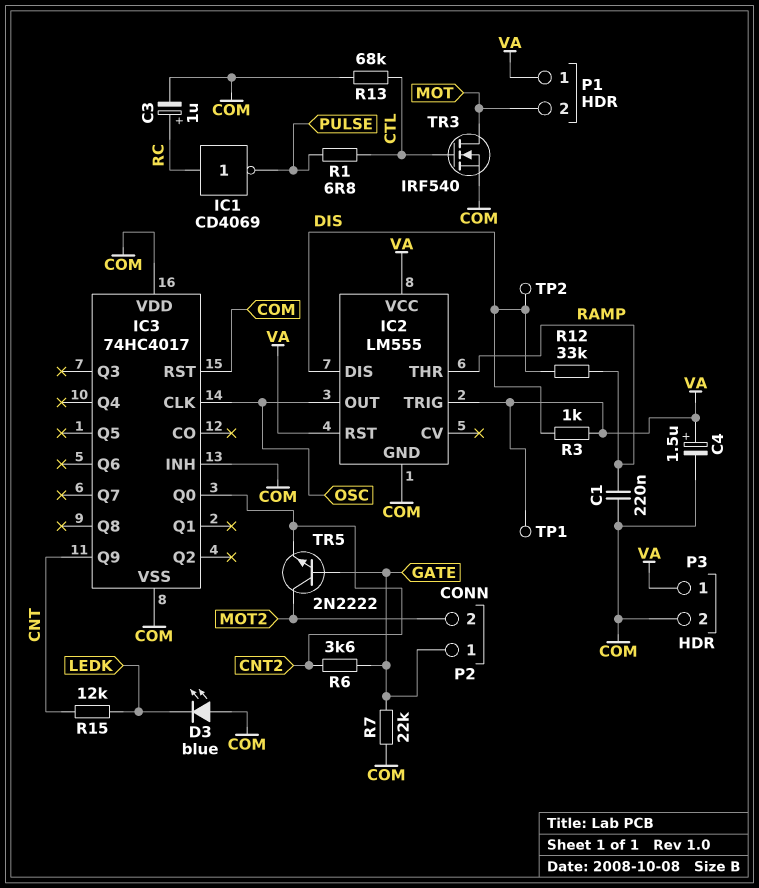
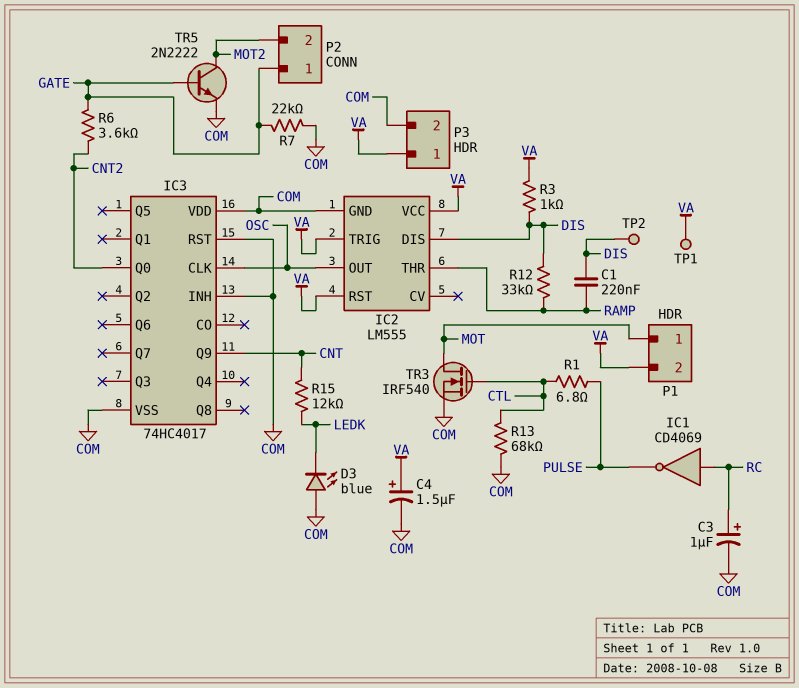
C1: 220nF (COM, RAMP) -> 220nF (DIS, RAMP)
P1 pin 1: VA -> MOT
P1 pin 2: MOT -> VA
TR5: NPN 2N2222 (B GATE, C MOT2, E CNT2) -> NPN 2N2222 (B GATE, C MOT2, E COM)

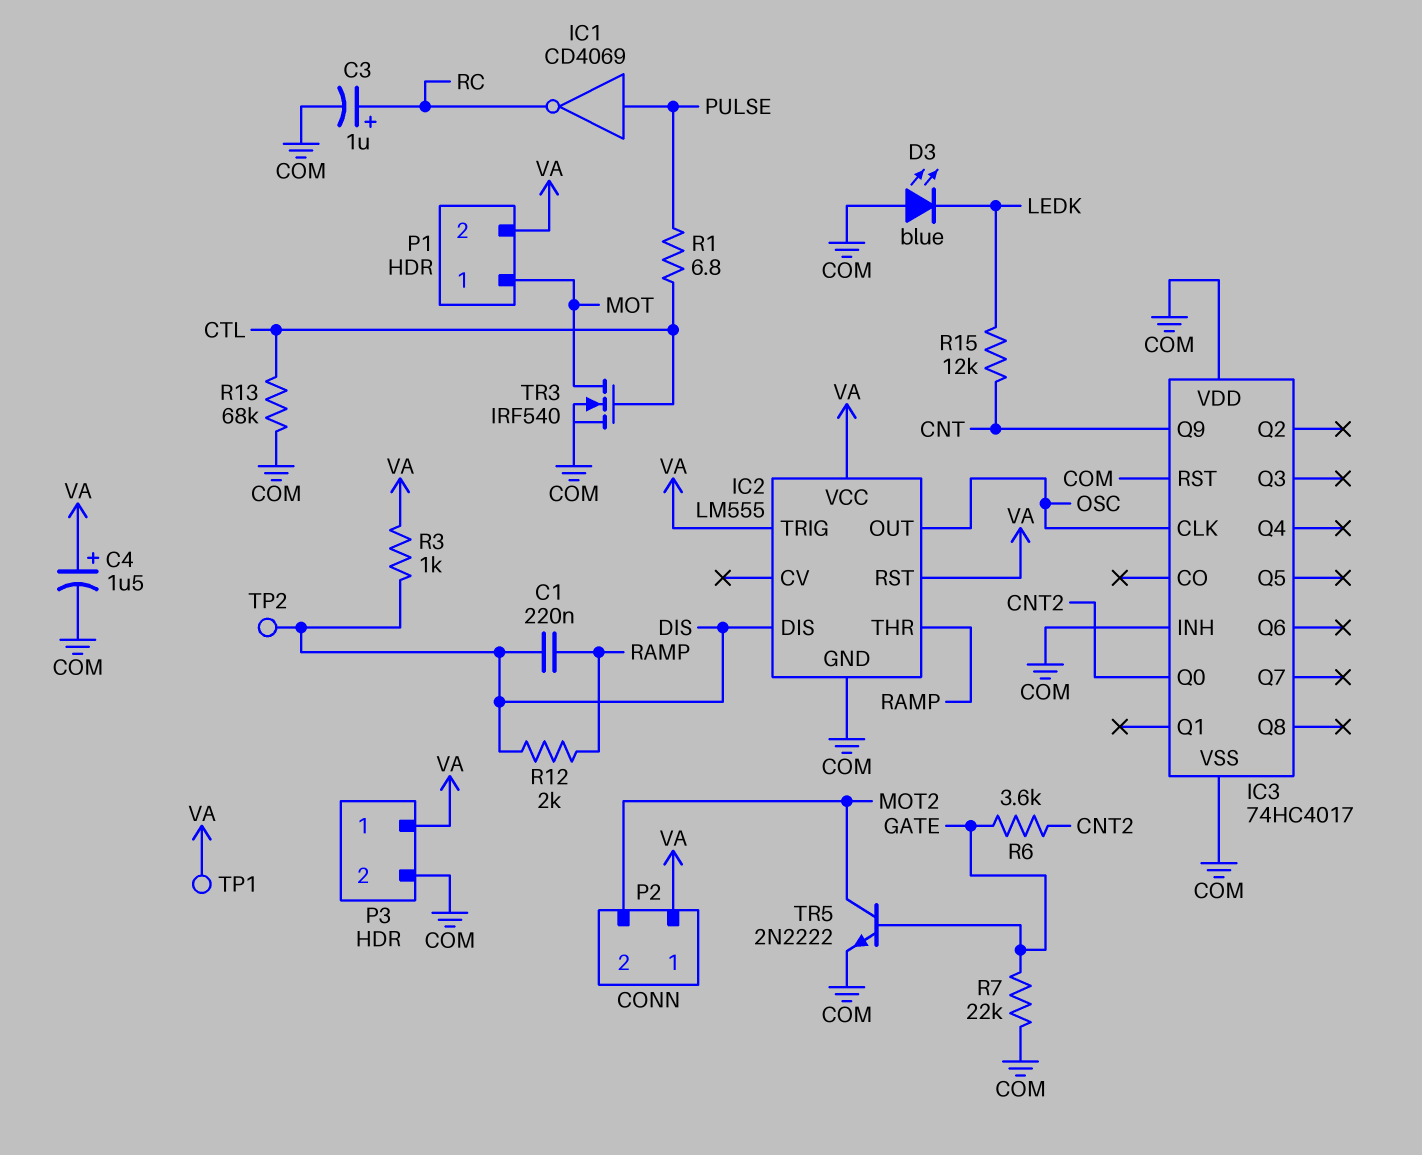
IC1: NOT CD4069 (in RC, out PULSE) -> NOT CD4069 (in PULSE, out RC)
P2 pin 1: GATE -> VA
R12: 33k (DIS, RAMP) -> 2k (DIS, RAMP)

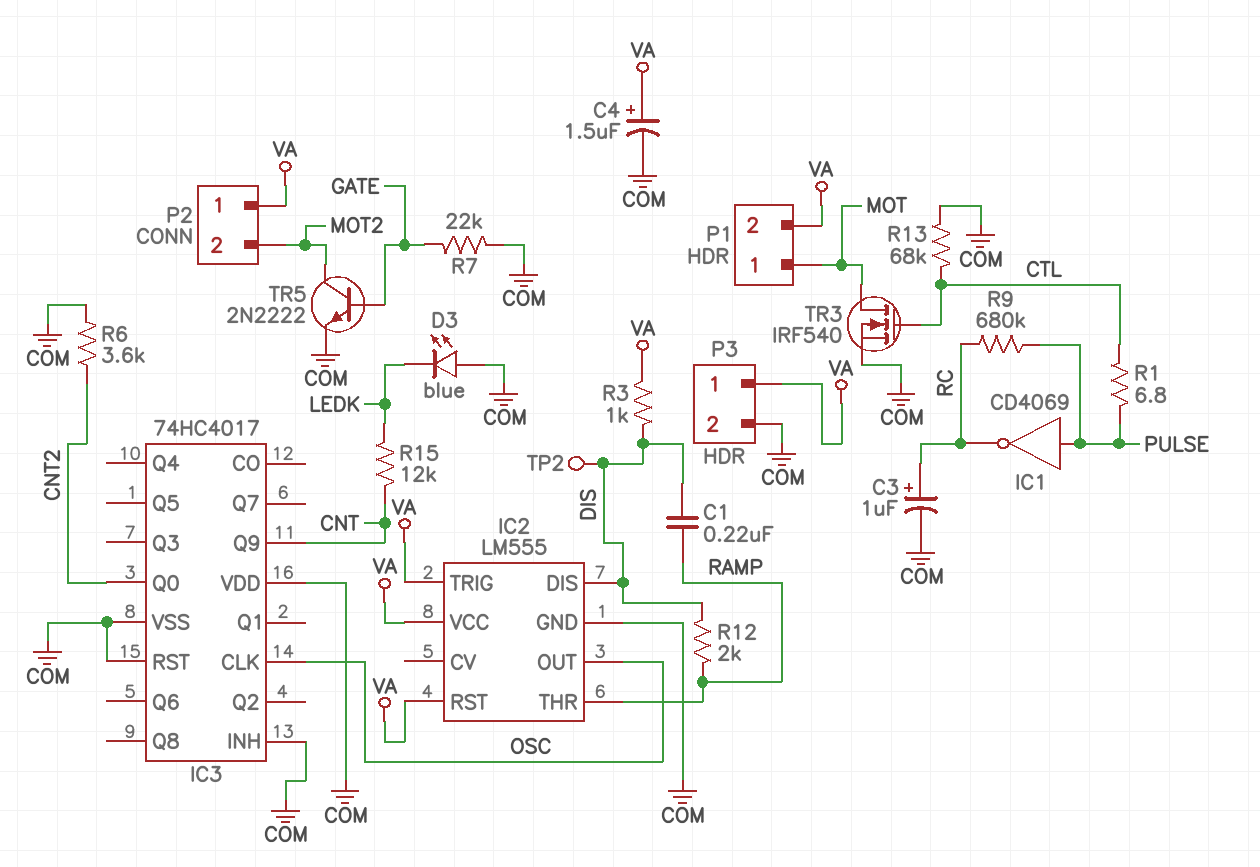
R6: 3.6k (CNT2, GATE) -> 3.6k (CNT2, COM)
R9: none -> 680k (PULSE, RC)
TP1: test point (VA) -> none

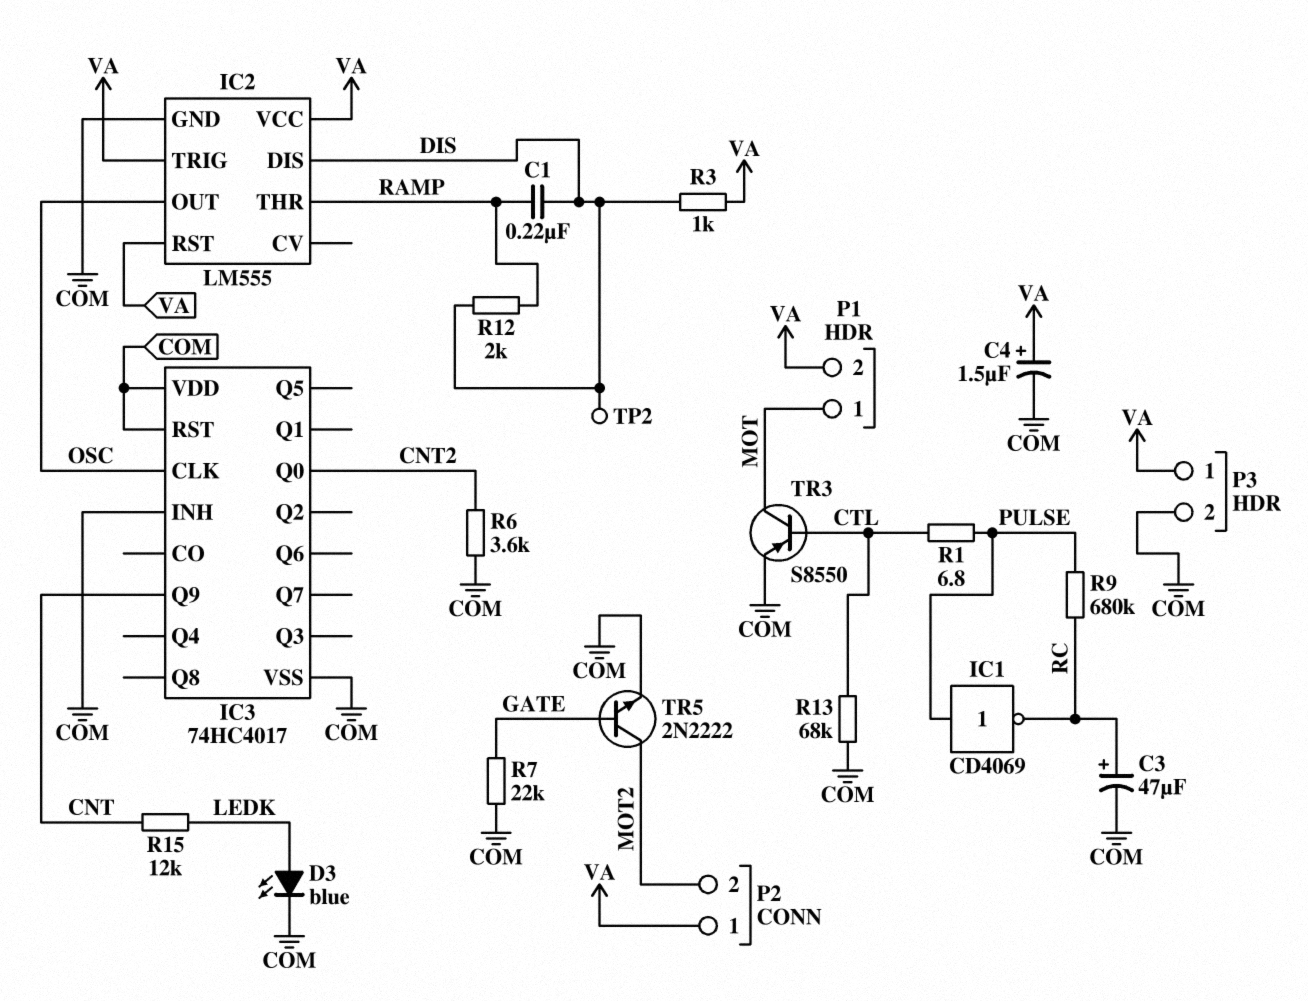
C3: 1uF (plus RC, minus COM) -> 47uF (plus RC, minus COM)
D3: LED blue (A COM, K LEDK) -> LED blue (A LEDK, K COM)
TR3: NMOS IRF540 (G CTL, D MOT, S COM) -> PNP S8550 (B CTL, C MOT, E COM)

